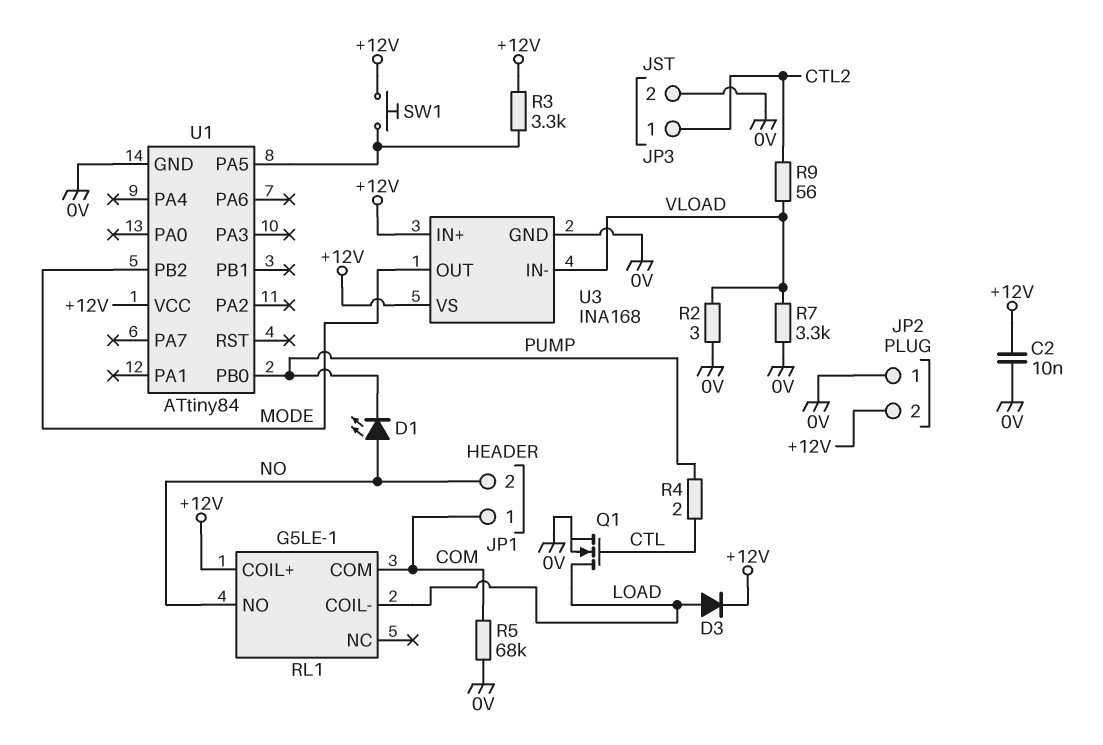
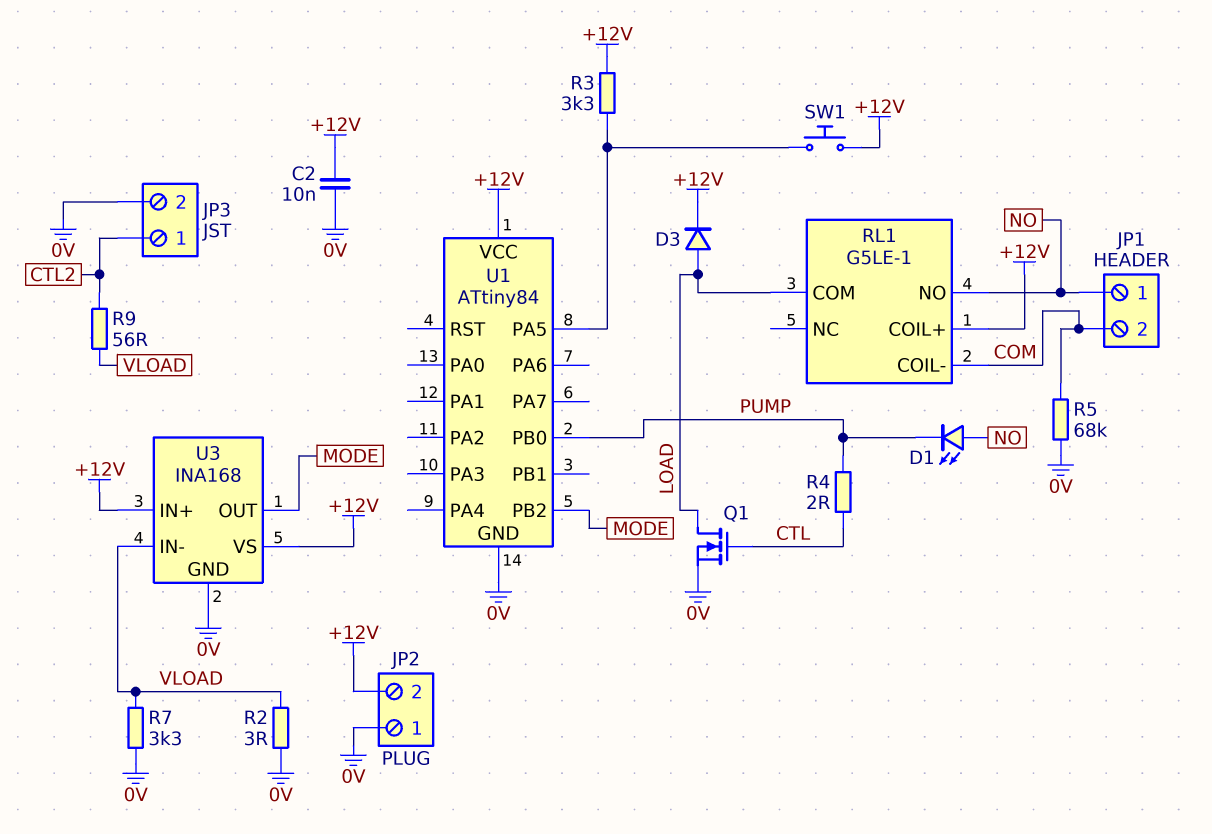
JP1 pin 1: COM -> NO
JP1 pin 2: NO -> COM
RL1 pin COIL-: LOAD -> COM
RL1 pin COM: COM -> LOAD

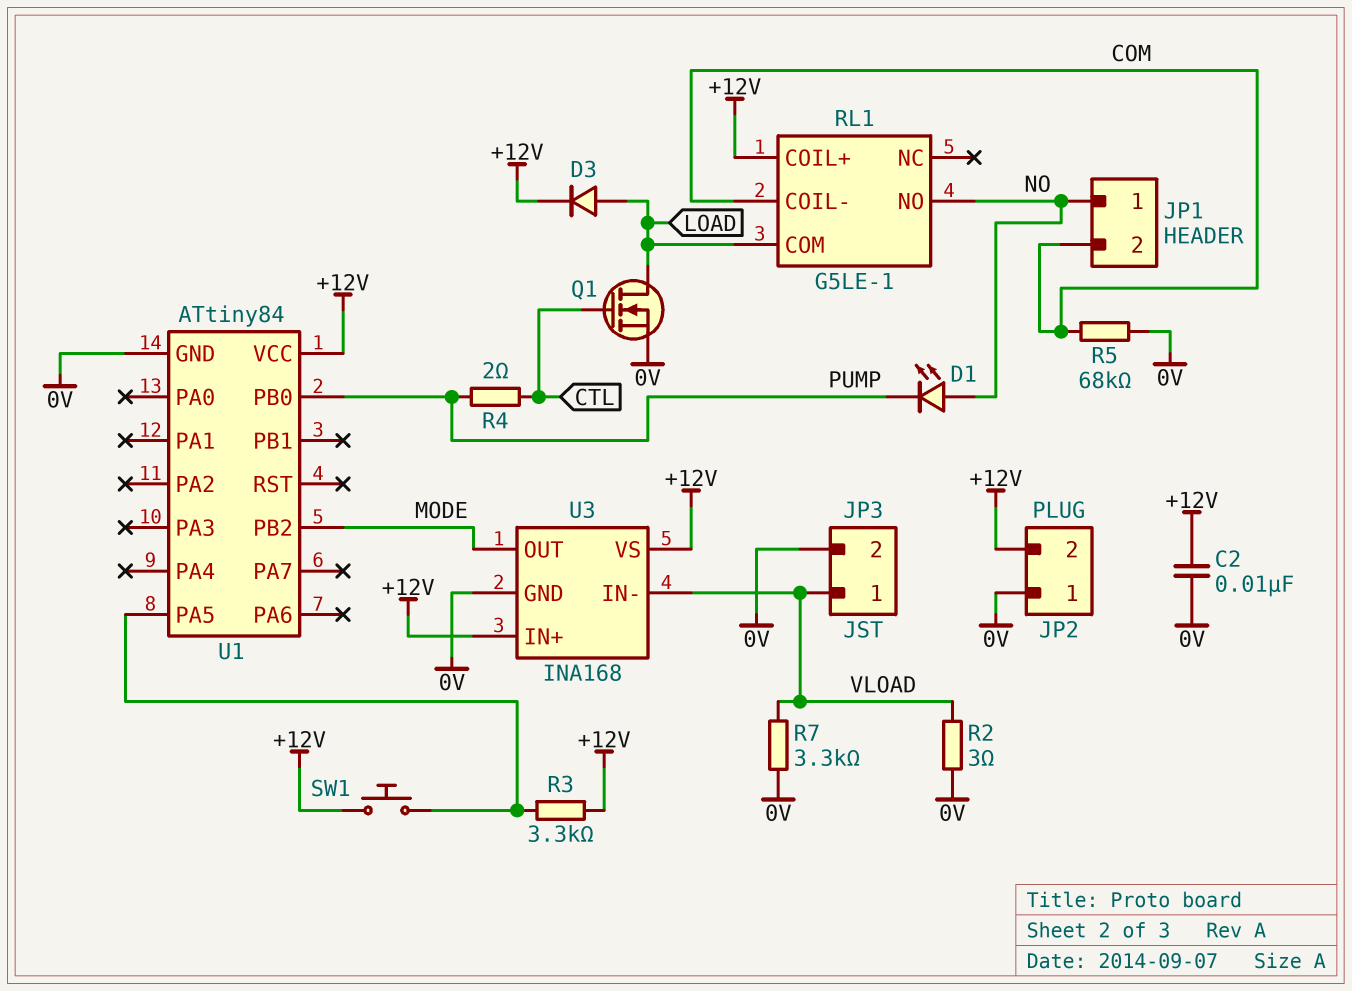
JP3 pin 1: CTL2 -> VLOAD
R9: 56 (CTL2, VLOAD) -> none

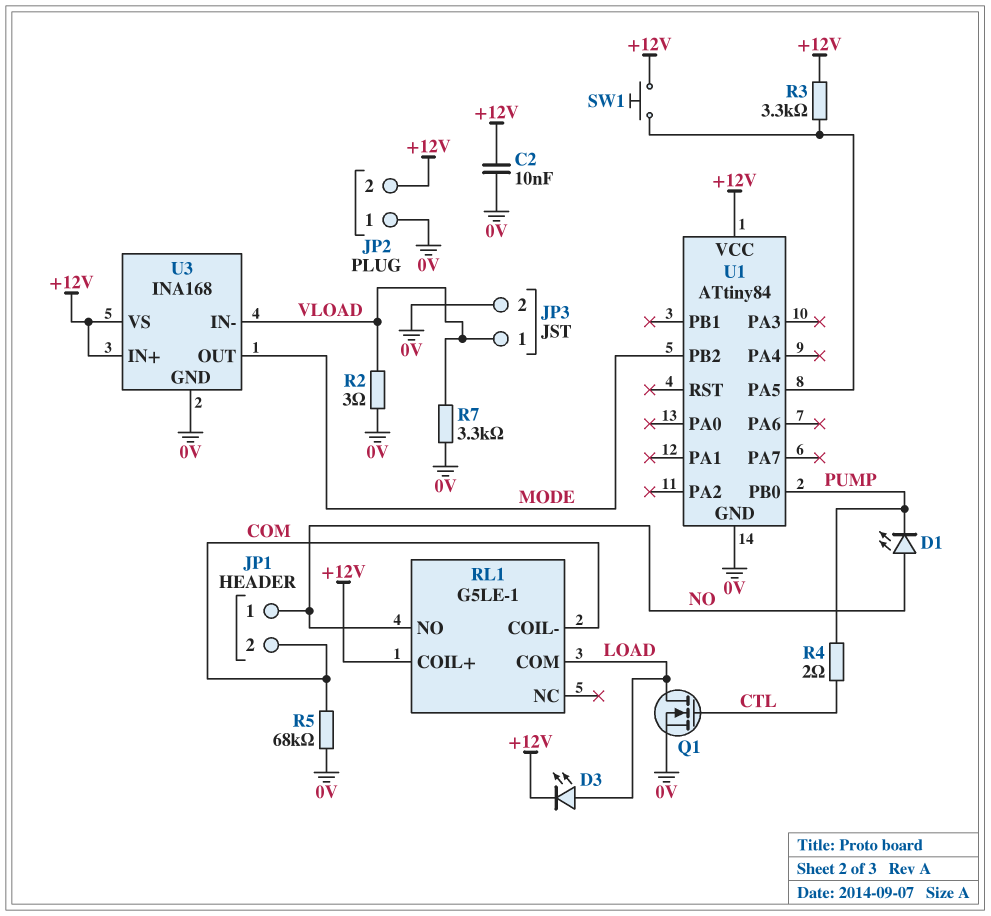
D3: diode (A LOAD, K +12V) -> LED (A LOAD, K +12V)

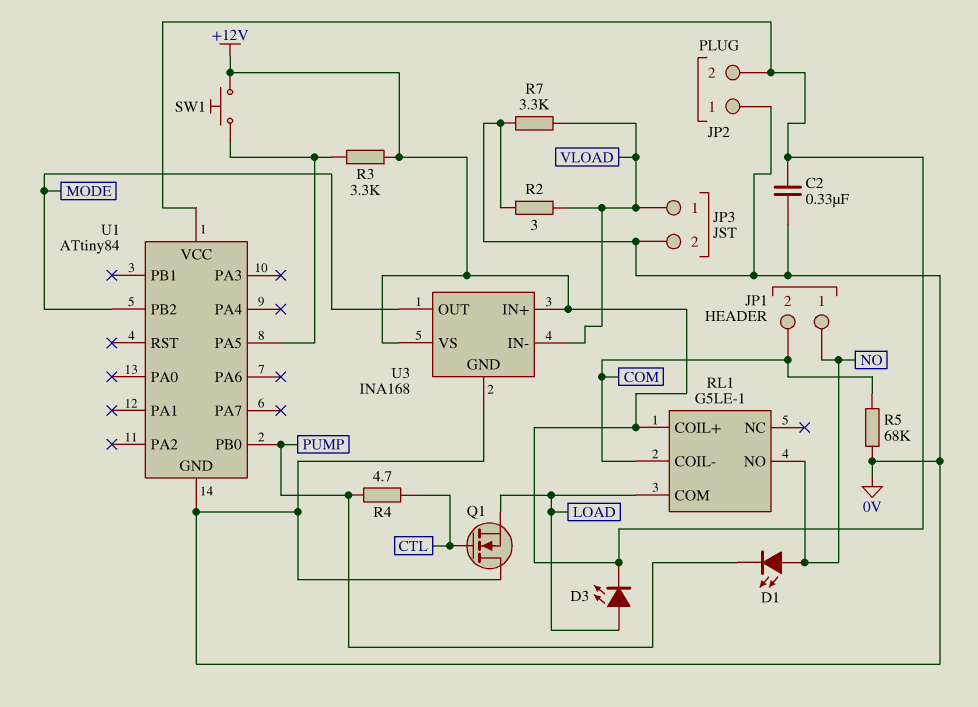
C2: 10nF (+12V, 0V) -> 330nF (+12V, 0V)
Q1: NMOS (G CTL, D LOAD, S 0V) -> NMOS (G CTL, D 0V, S LOAD)
R4: 2 (CTL, PUMP) -> 4.7 (CTL, PUMP)

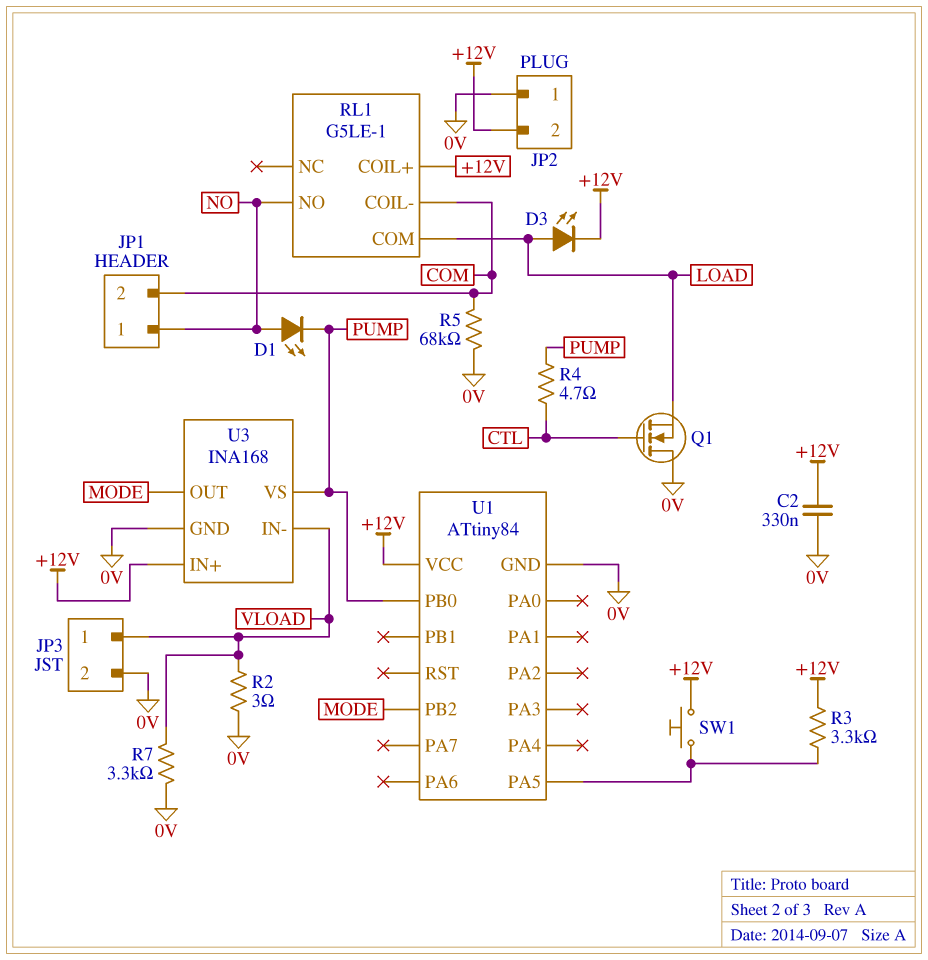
U3 pin VS: +12V -> PUMP

